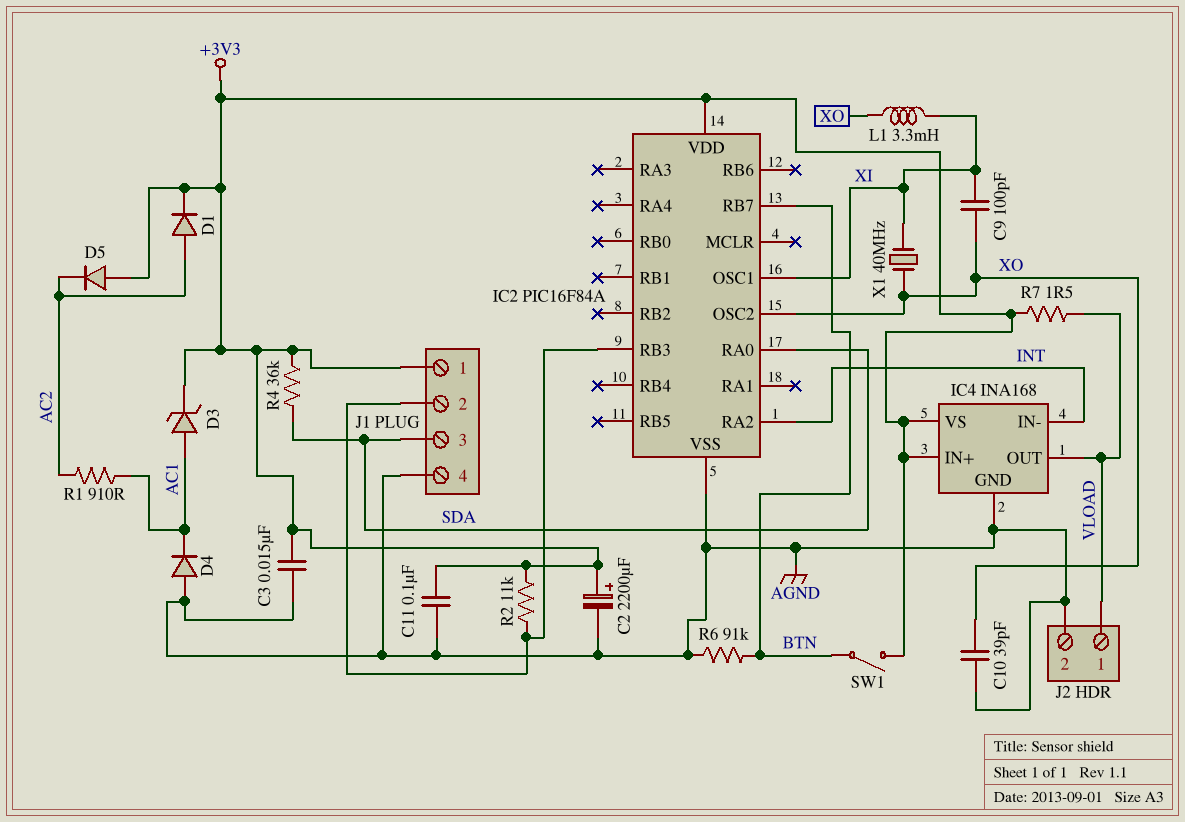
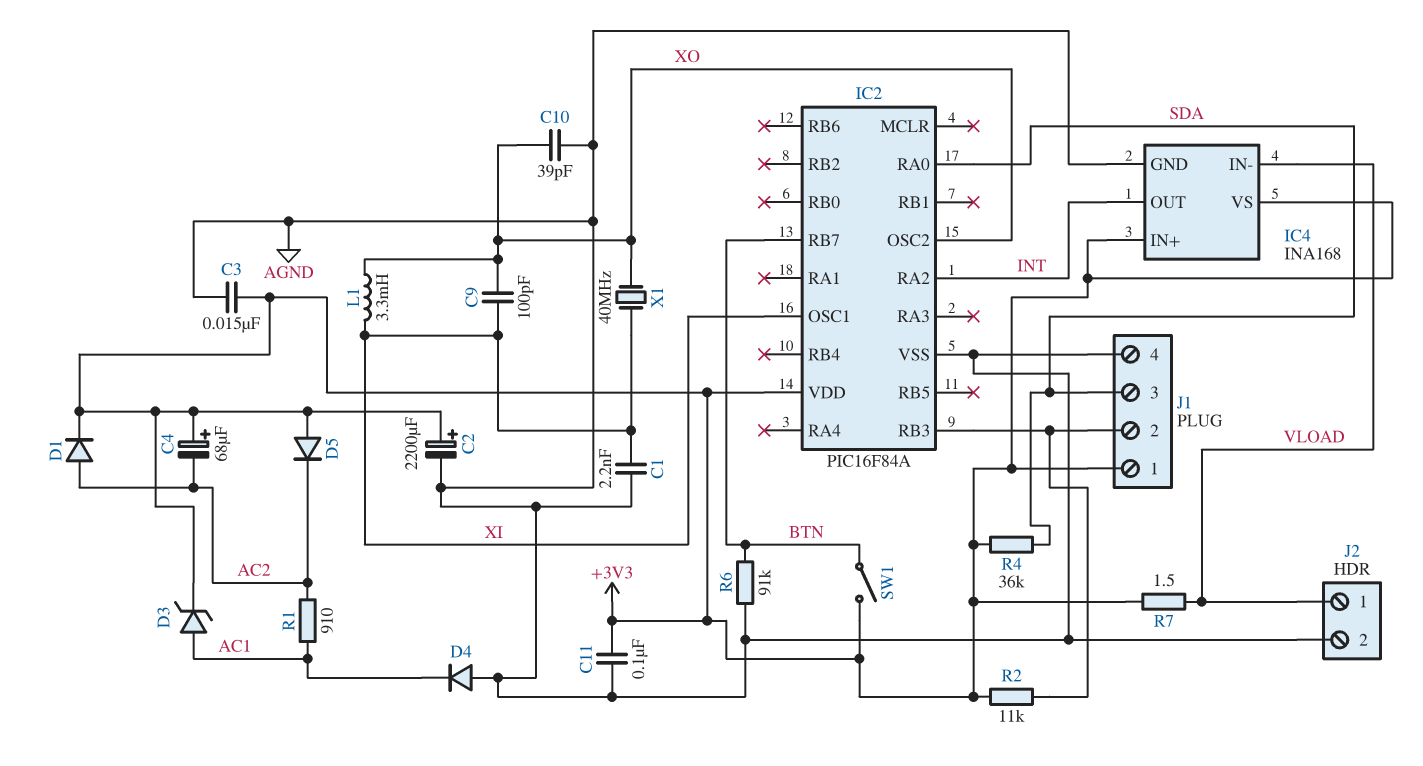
C1: none -> 2.2nF (AGND, XI)
C4: none -> 68uF (plus +3V3, minus AC2)
IC4 pin IN-: INT -> VLOAD
IC4 pin OUT: VLOAD -> INT

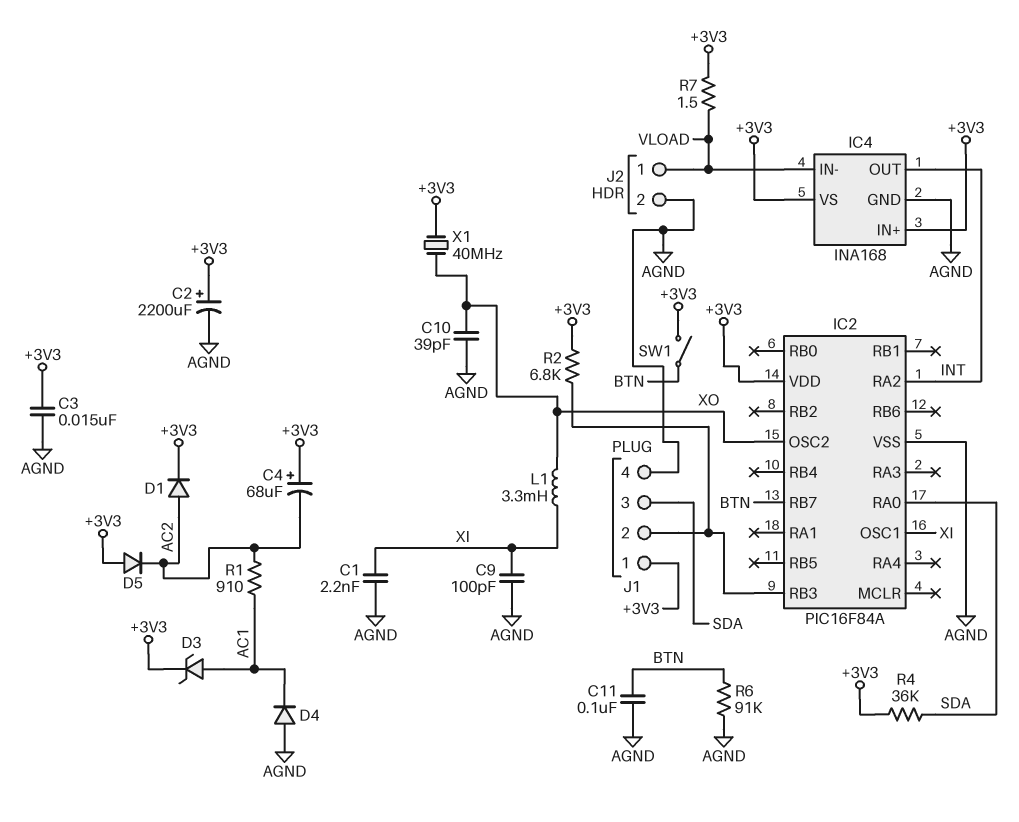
C9: 100pF (XI, XO) -> 100pF (AGND, XI)
C11: 100nF (+3V3, AGND) -> 100nF (AGND, BTN)
R2: 11k (+3V3, IC2/RB3) -> 6.8k (+3V3, IC2/RB3)
X1: 40MHz (XI, XO) -> 40MHz (+3V3, XO)

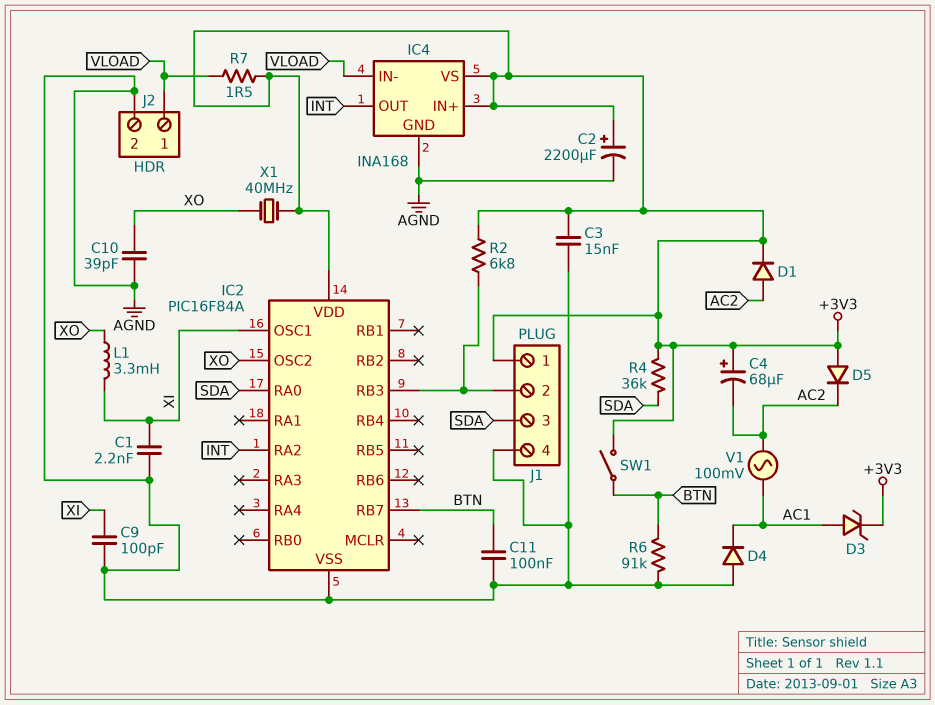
R1: 910 (AC1, AC2) -> none
V1: none -> AC 100mV (AC1, AC2)

